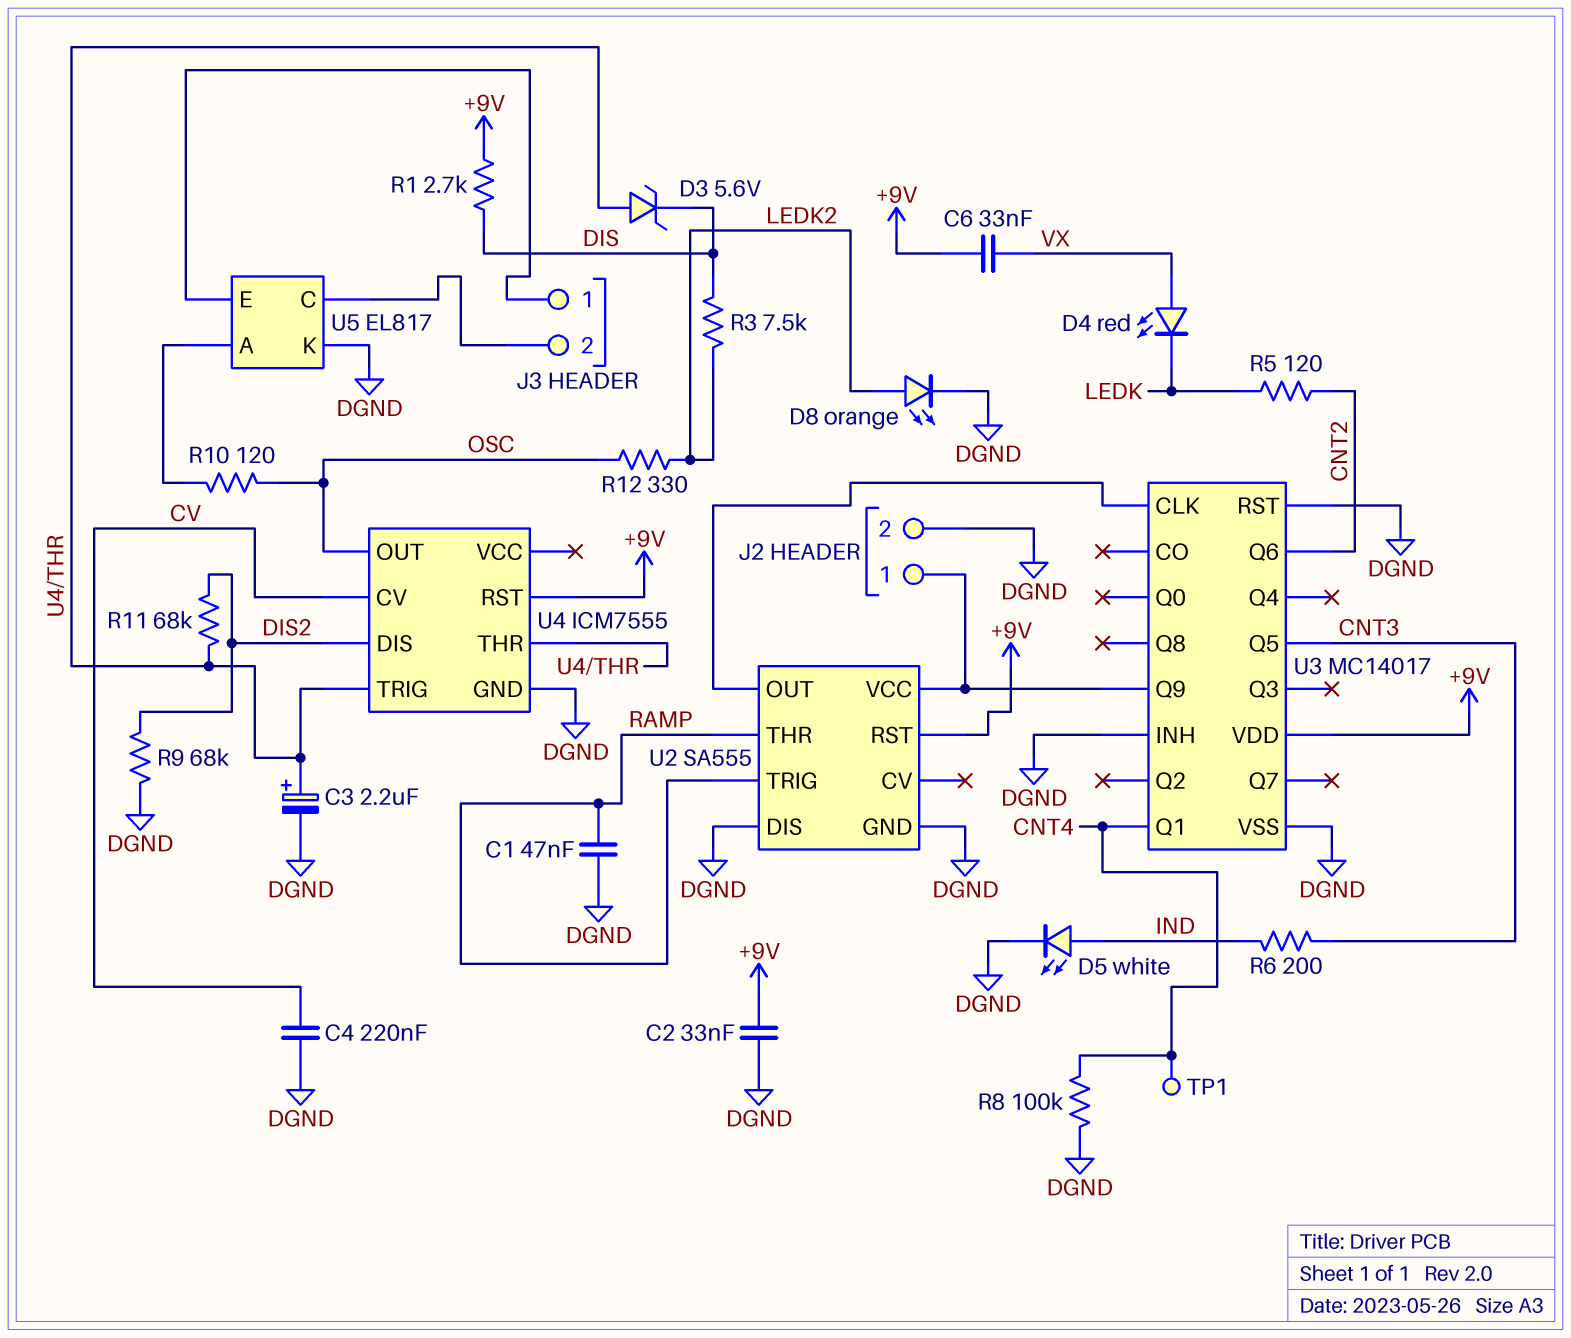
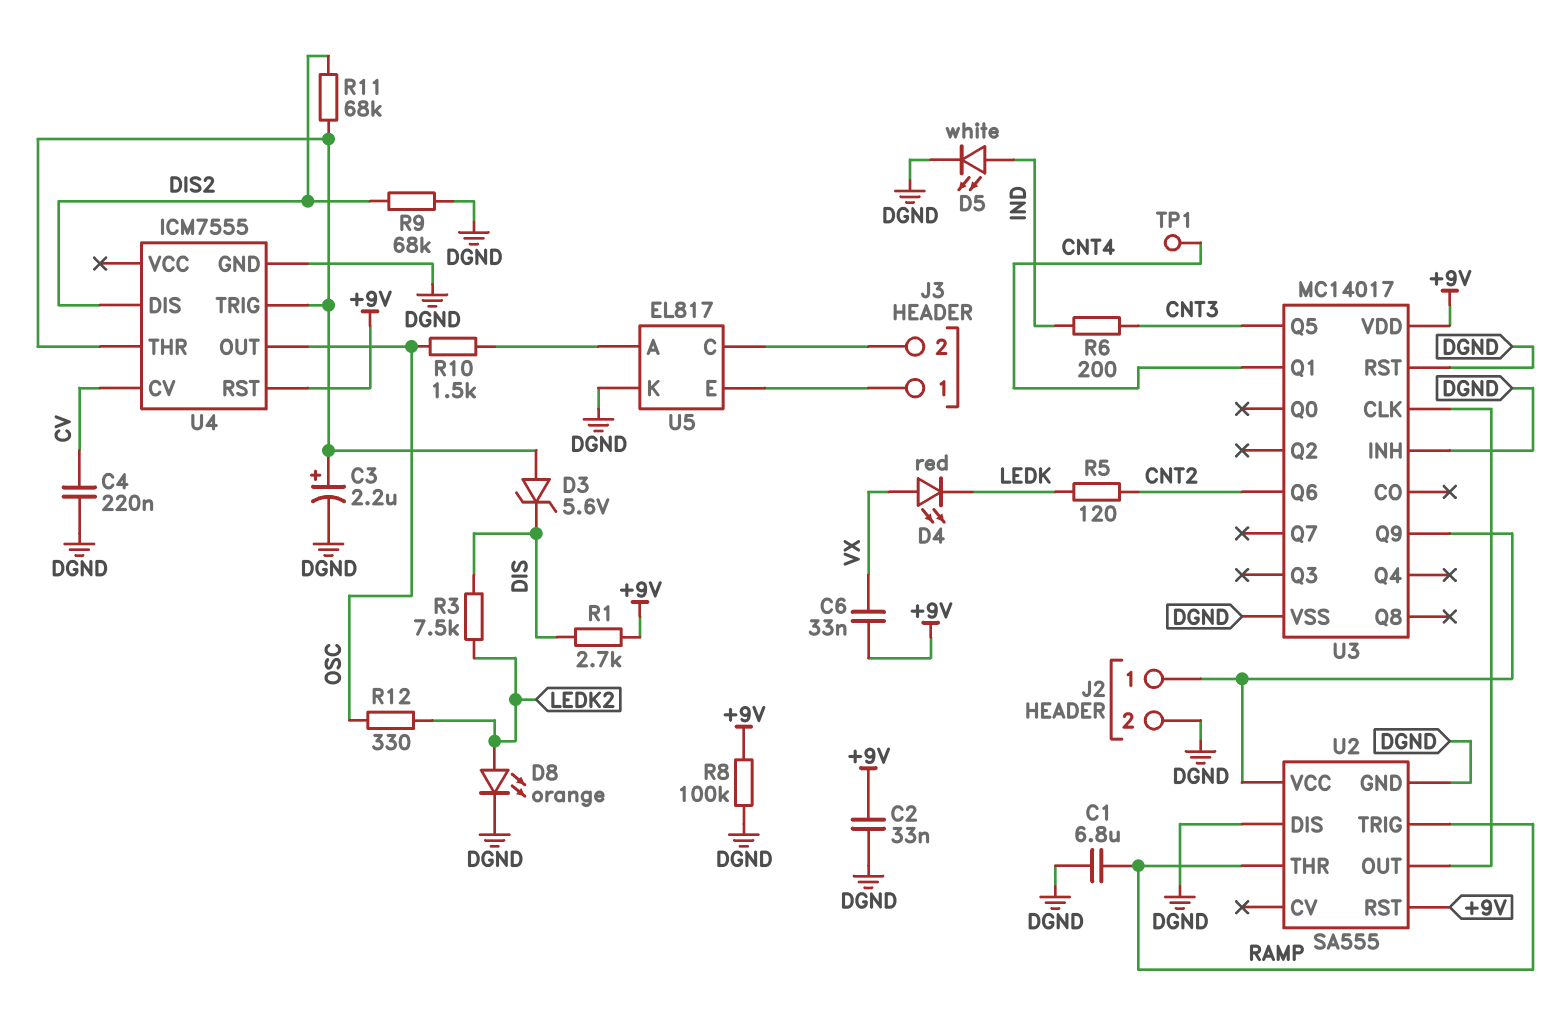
C1: 47nF (DGND, RAMP) -> 6.8uF (DGND, RAMP)
R8: 100k (CNT4, DGND) -> 100k (+9V, DGND)
R10: 120 (OSC, U5/A) -> 1.5k (OSC, U5/A)

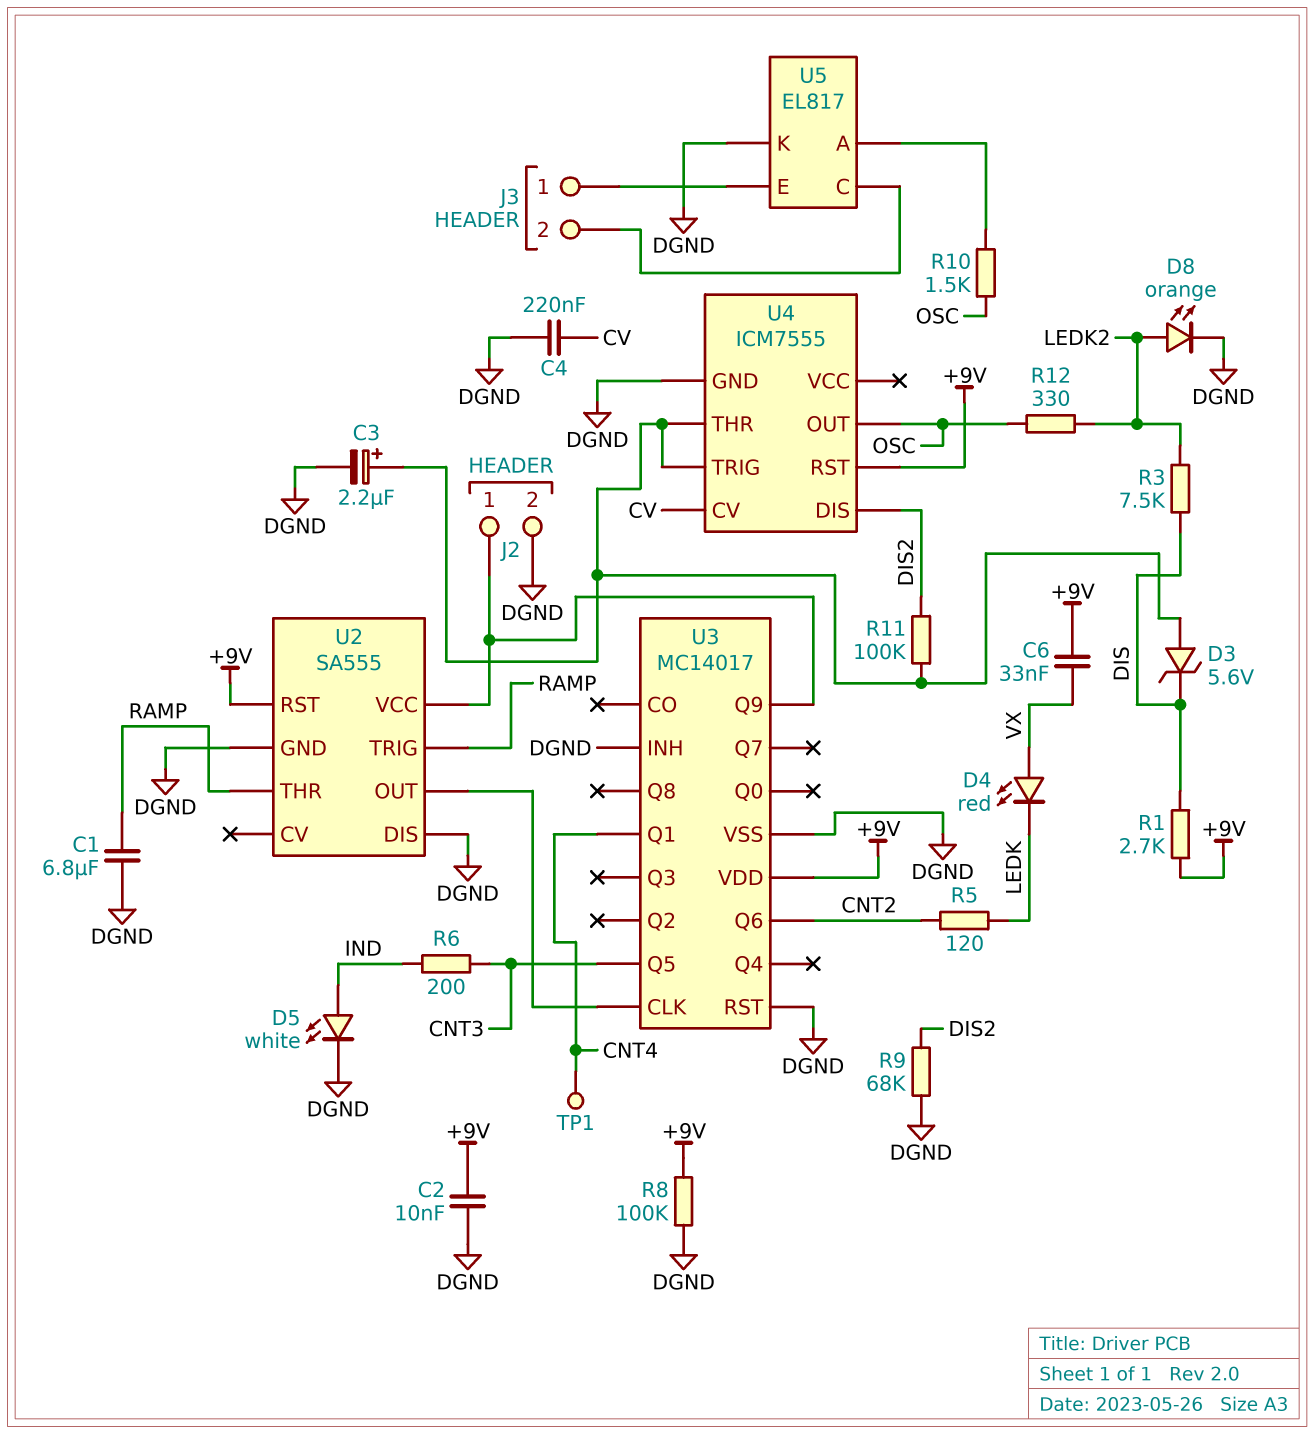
C2: 33nF (+9V, DGND) -> 10nF (+9V, DGND)
R11: 68k (DIS2, U4/THR) -> 100k (DIS2, U4/THR)

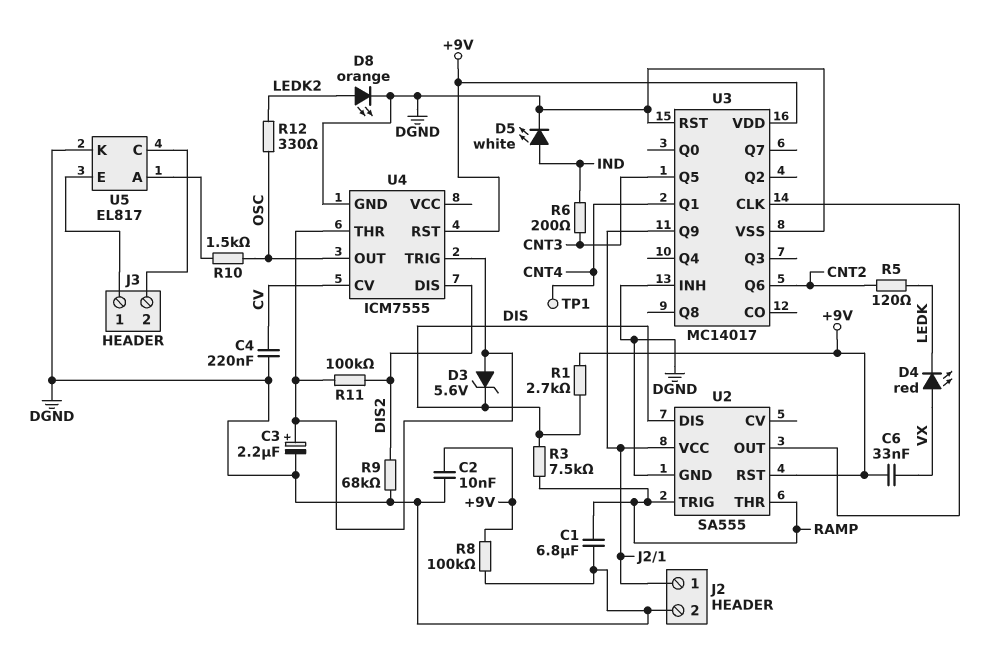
R3: 7.5k (DIS, LEDK2) -> 7.5k (DIS, RAMP)
U2 pin DIS: DGND -> DIS

